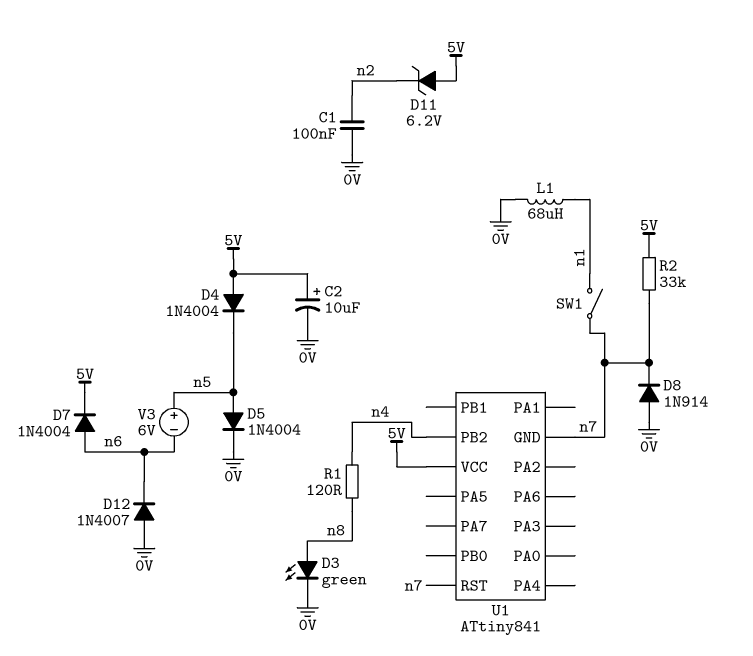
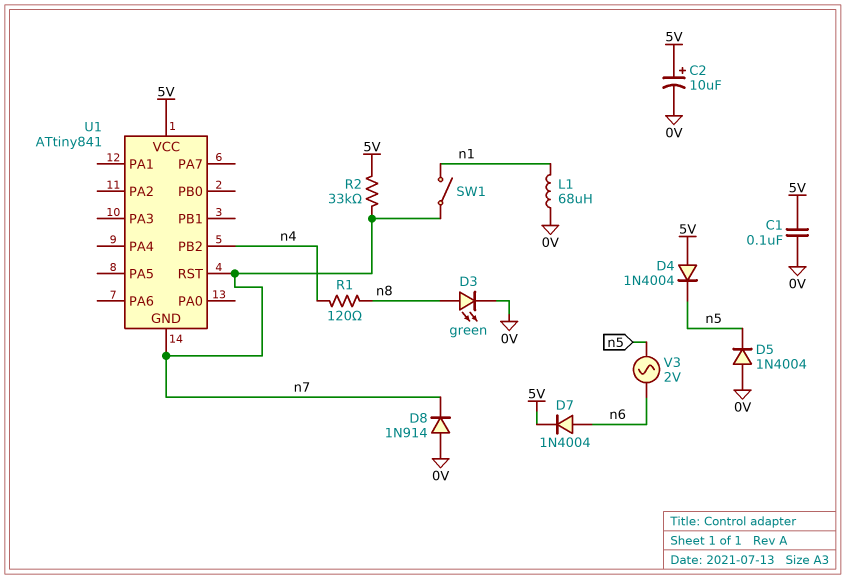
C1: 100nF (0V, n2) -> 100nF (0V, 5V)
D5: diode 1N4004 (A n5, K 0V) -> diode 1N4004 (A 0V, K n5)
D11: zener 6.2V (A 5V, K n2) -> none
D12: diode 1N4007 (A 0V, K n6) -> none
V3: 6V (plus n5, minus n6) -> AC 2V (n5, n6)

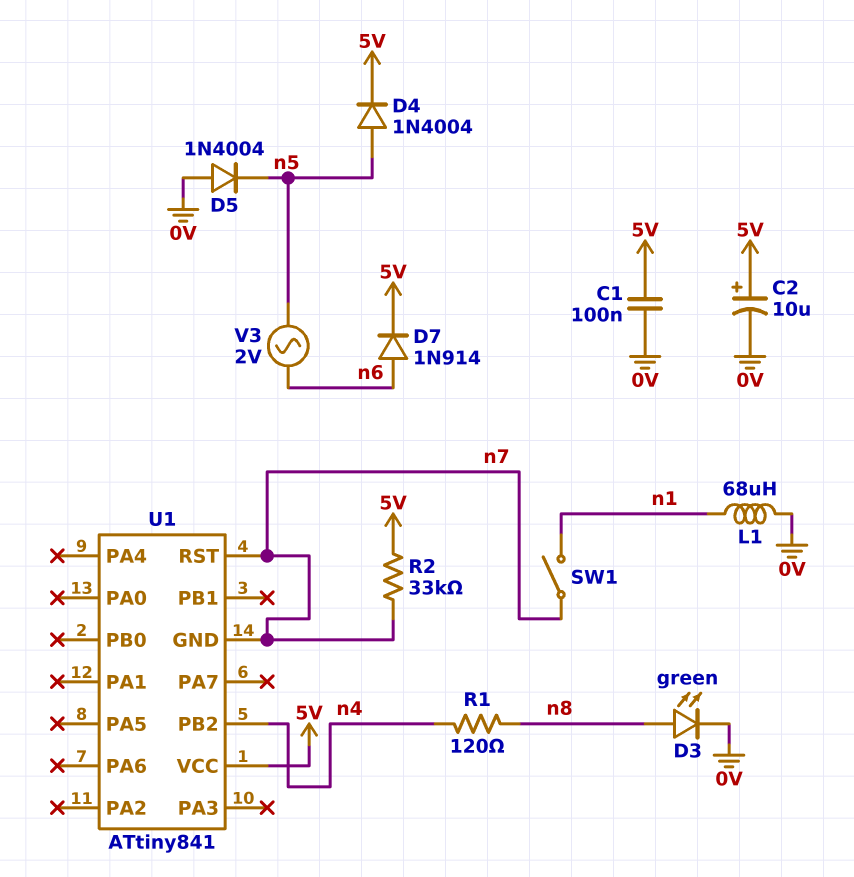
D4: diode 1N4004 (A 5V, K n5) -> diode 1N4004 (A n5, K 5V)
D7: diode 1N4004 (A n6, K 5V) -> diode 1N914 (A n6, K 5V)
D8: diode 1N914 (A 0V, K n7) -> none

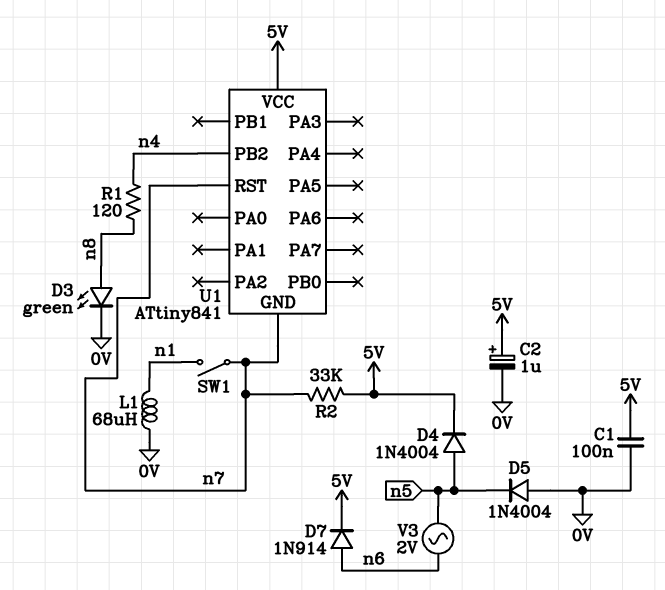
C2: 10uF (plus 5V, minus 0V) -> 1uF (plus 5V, minus 0V)

